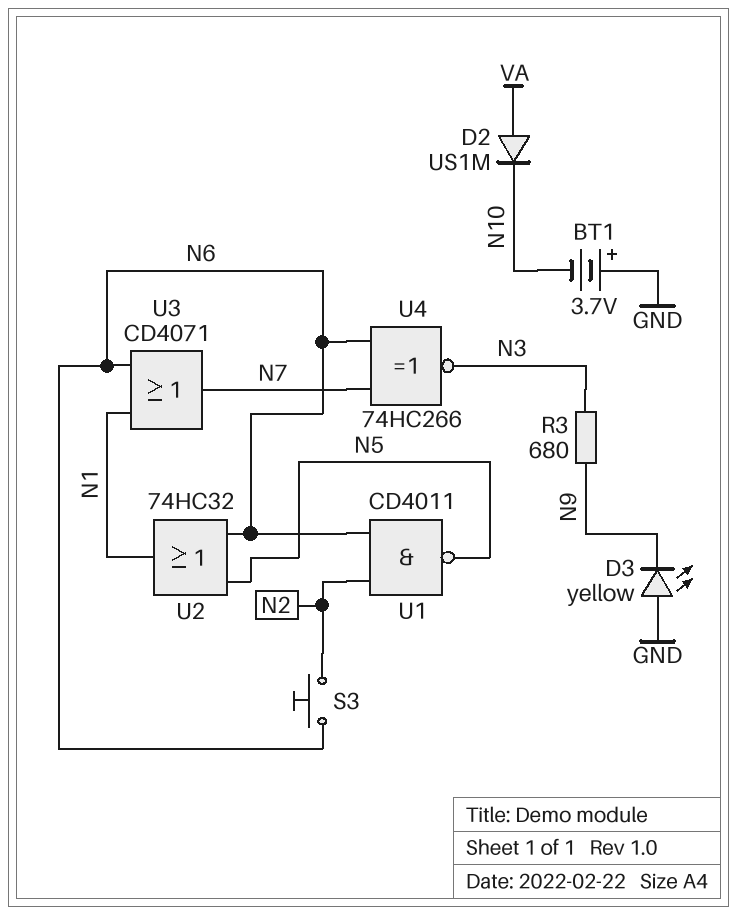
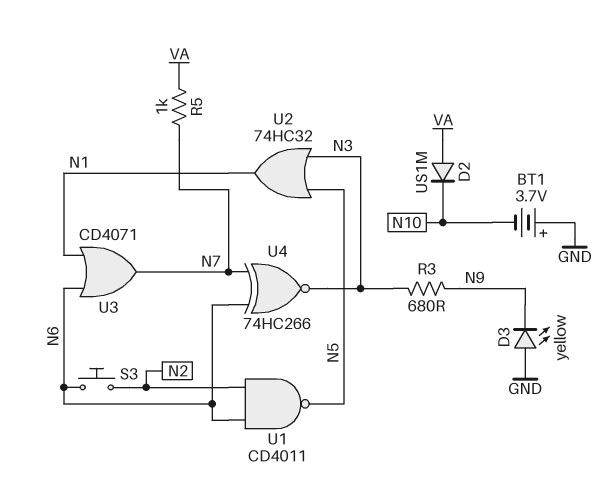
R5: none -> 1k (N7, VA)
U2: OR 74HC32 (in N5, in N6, out N1) -> OR 74HC32 (in N3, in N5, out N1)

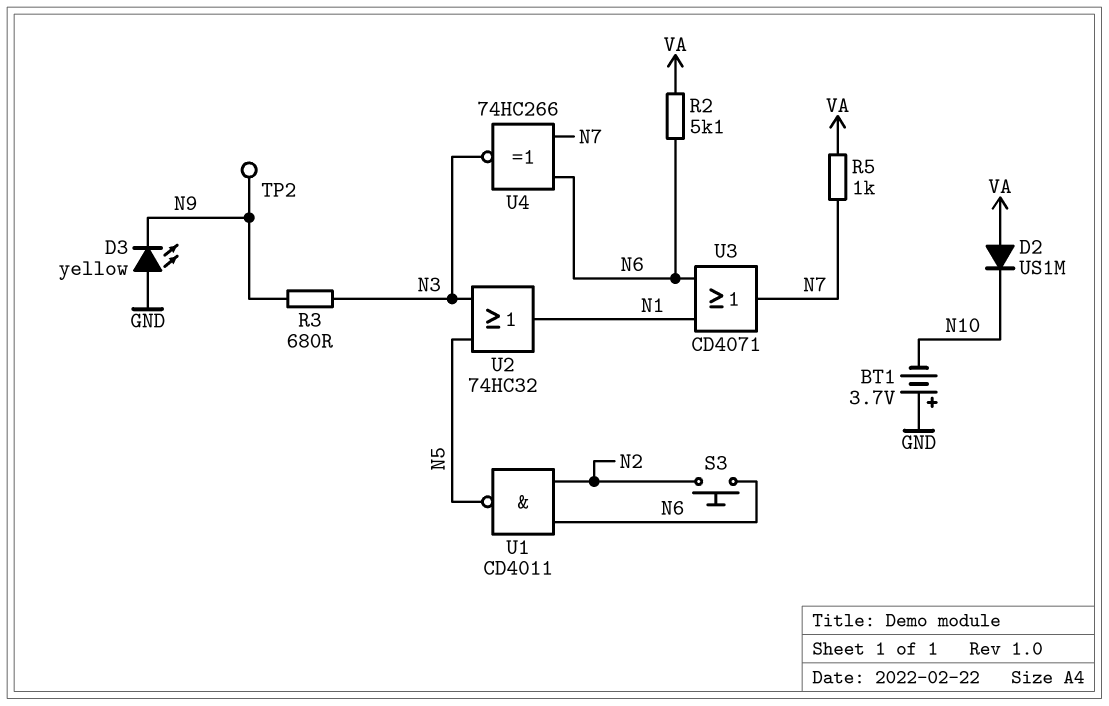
R2: none -> 5.1k (N6, VA)
TP2: none -> test point (N9)

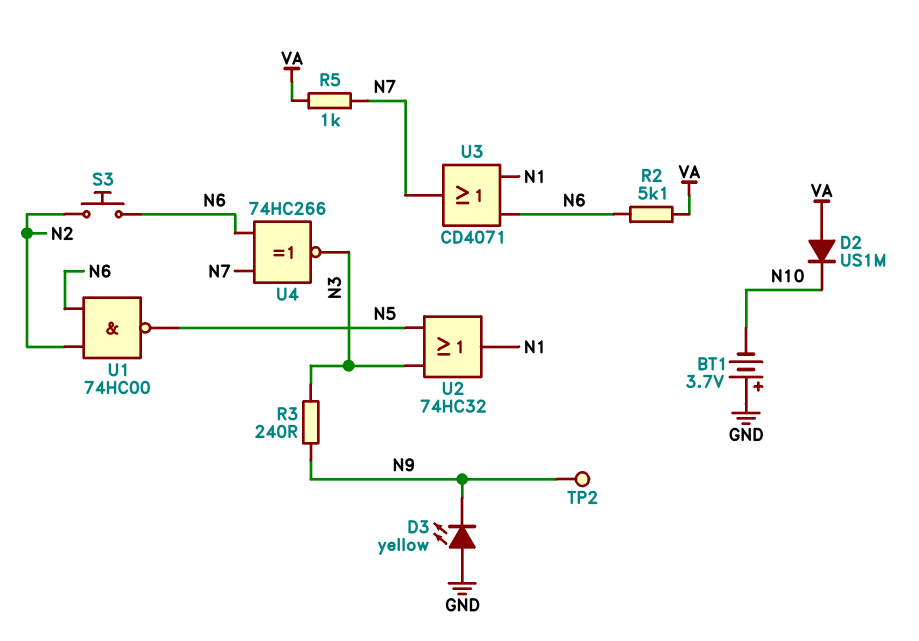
R3: 680 (N3, N9) -> 240 (N3, N9)
U1: NAND CD4011 (in N2, in N6, out N5) -> NAND 74HC00 (in N2, in N6, out N5)

